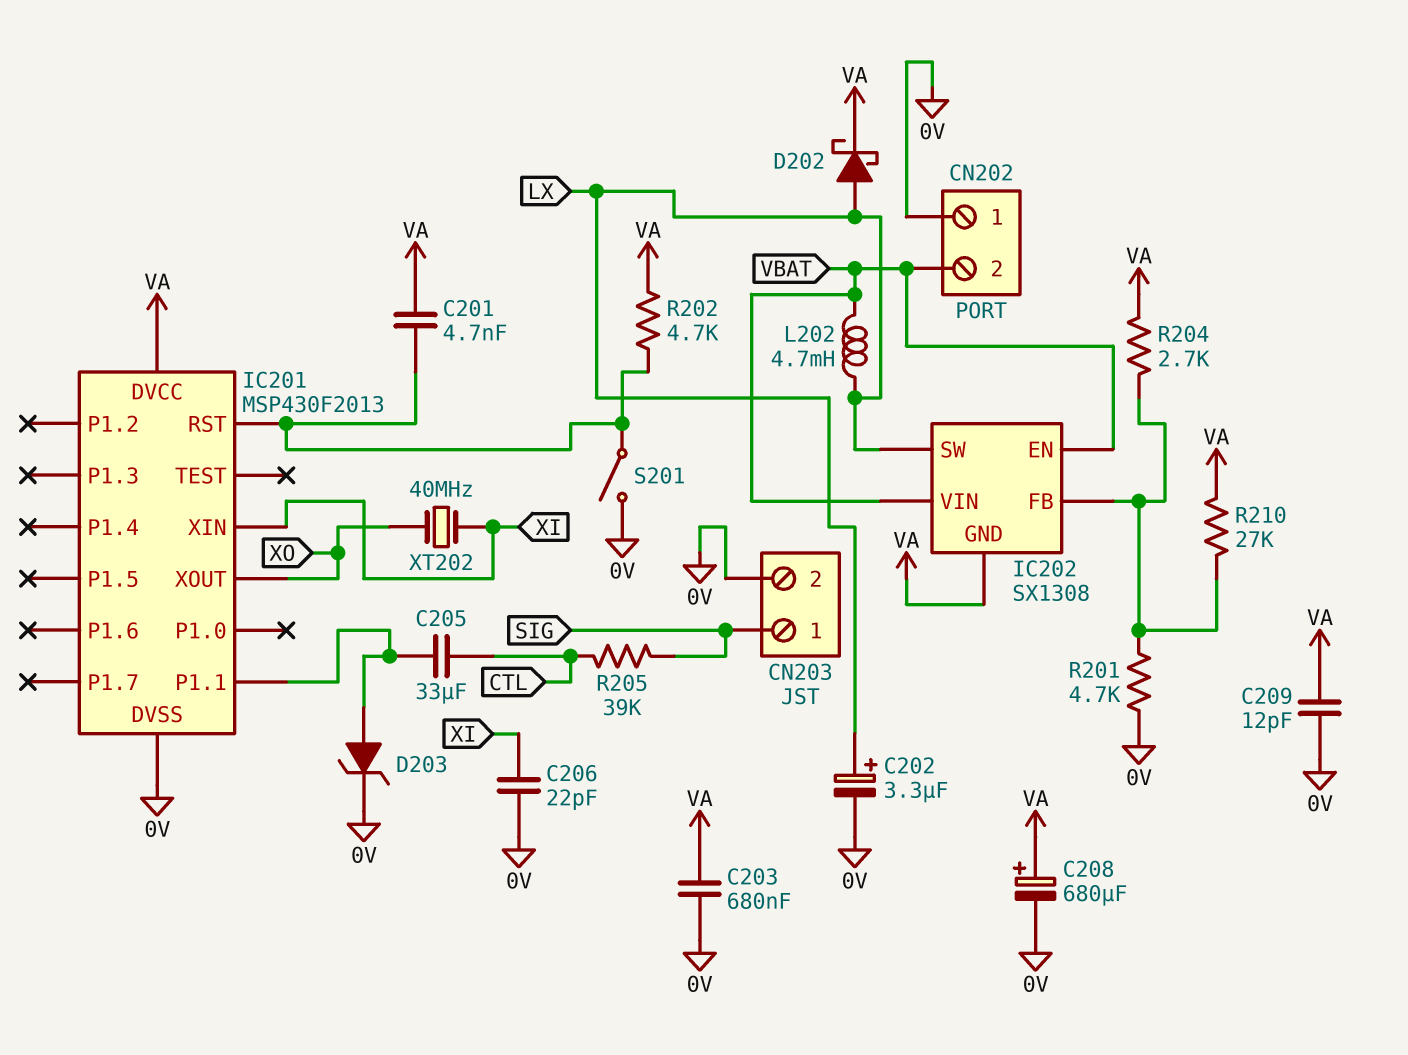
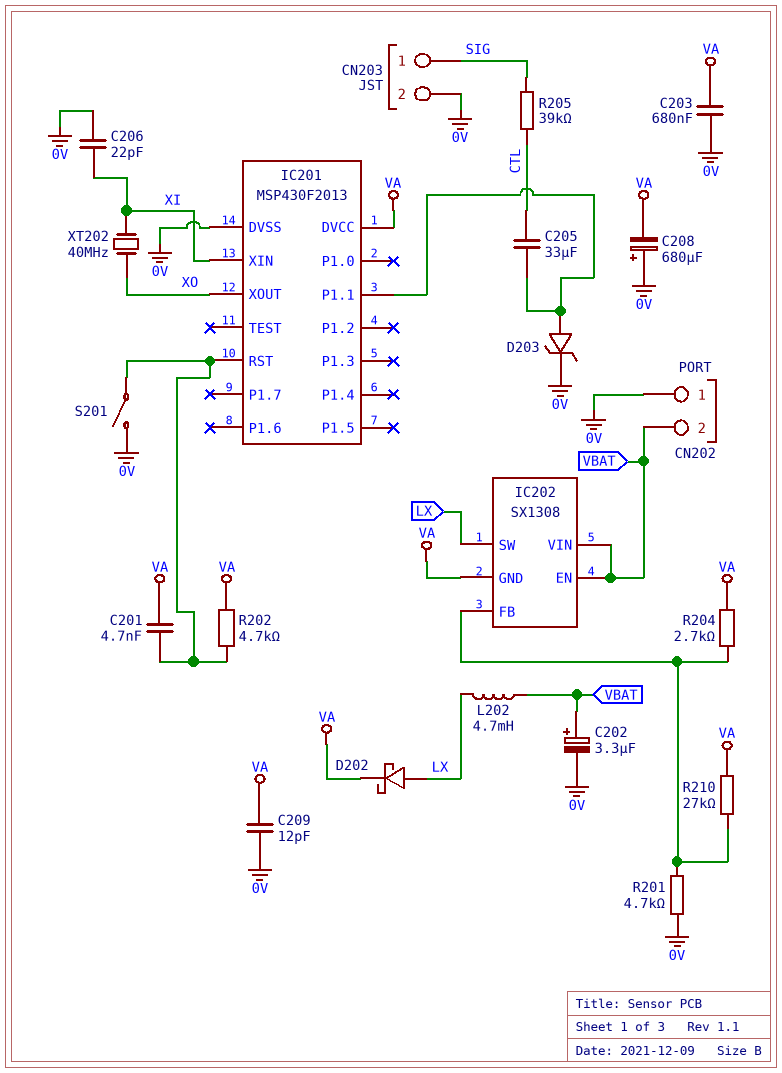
C202: 3.3uF (plus LX, minus 0V) -> 3.3uF (plus VBAT, minus 0V)
C208: 680uF (plus VA, minus 0V) -> 680uF (plus 0V, minus VA)

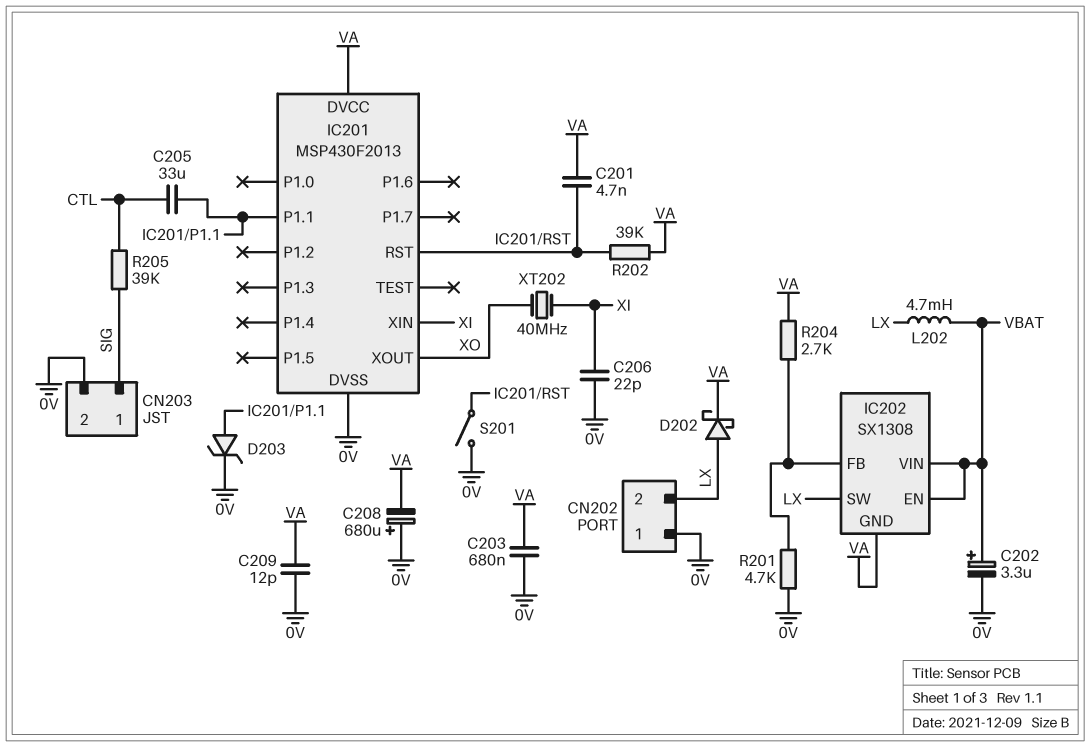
CN202 pin 2: VBAT -> LX
R202: 4.7k (IC201/RST, VA) -> 39k (IC201/RST, VA)
R210: 27k (IC202/FB, VA) -> none

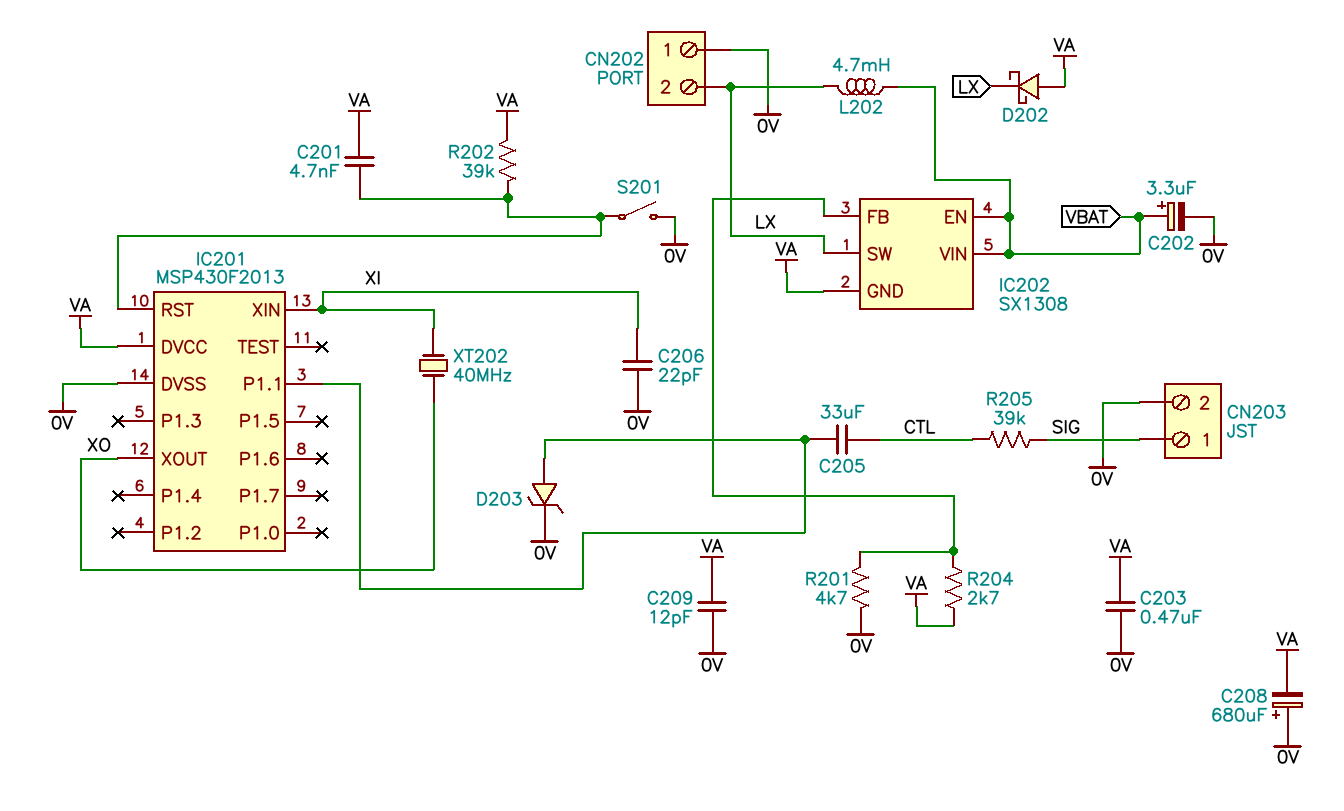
C203: 680nF (0V, VA) -> 470nF (0V, VA)
D202: schottky (A LX, K VA) -> schottky (A VA, K LX)

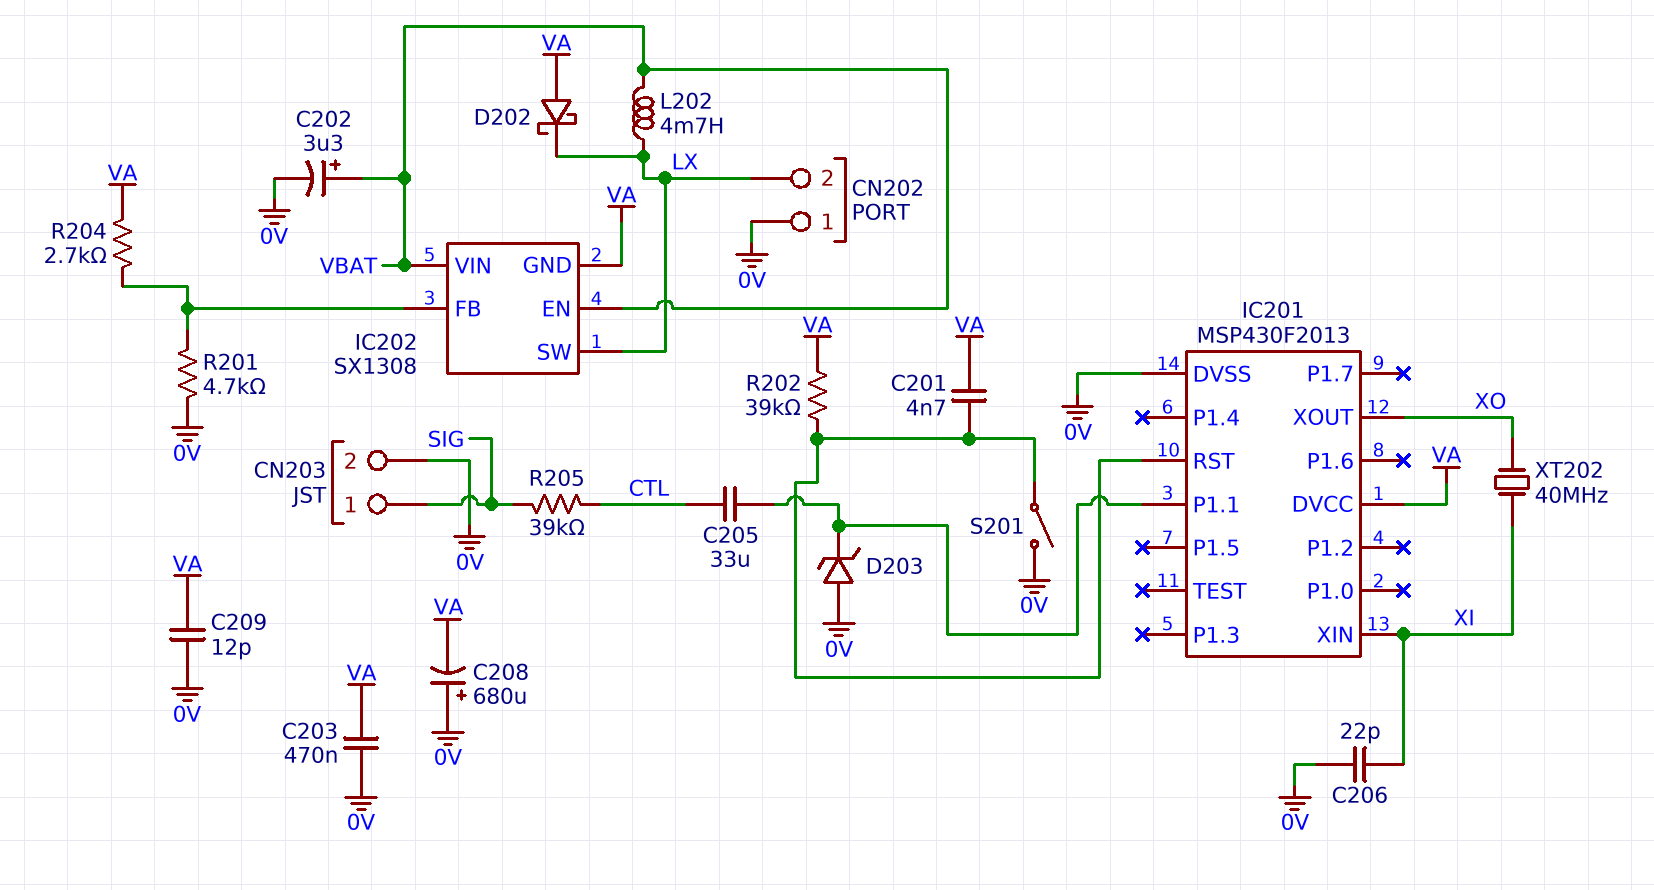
D203: zener (A IC201/P1.1, K 0V) -> zener (A 0V, K IC201/P1.1)

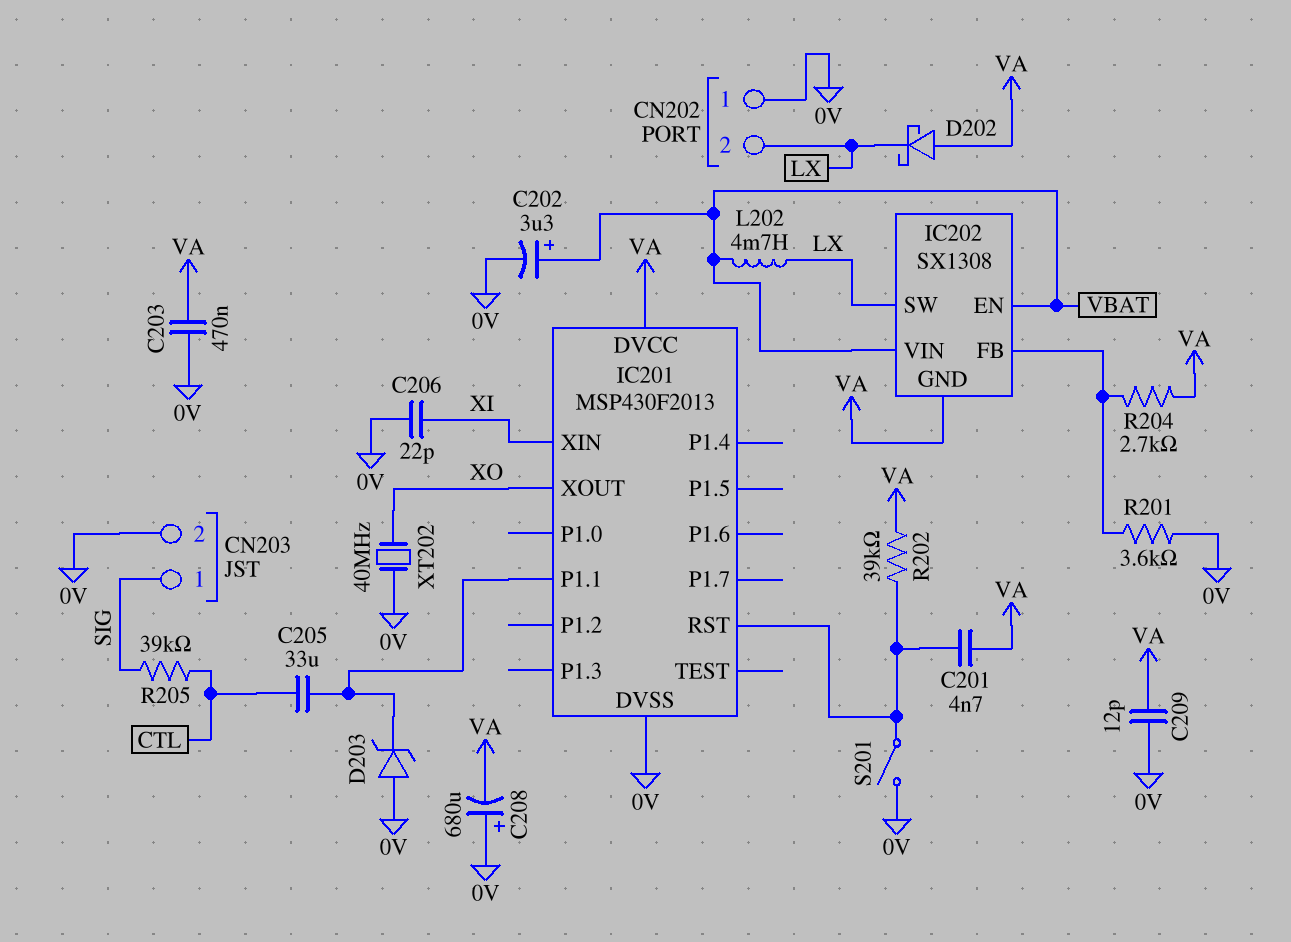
R201: 4.7k (0V, IC202/FB) -> 3.6k (0V, IC202/FB)
XT202: 40MHz (XI, XO) -> 40MHz (0V, XO)

